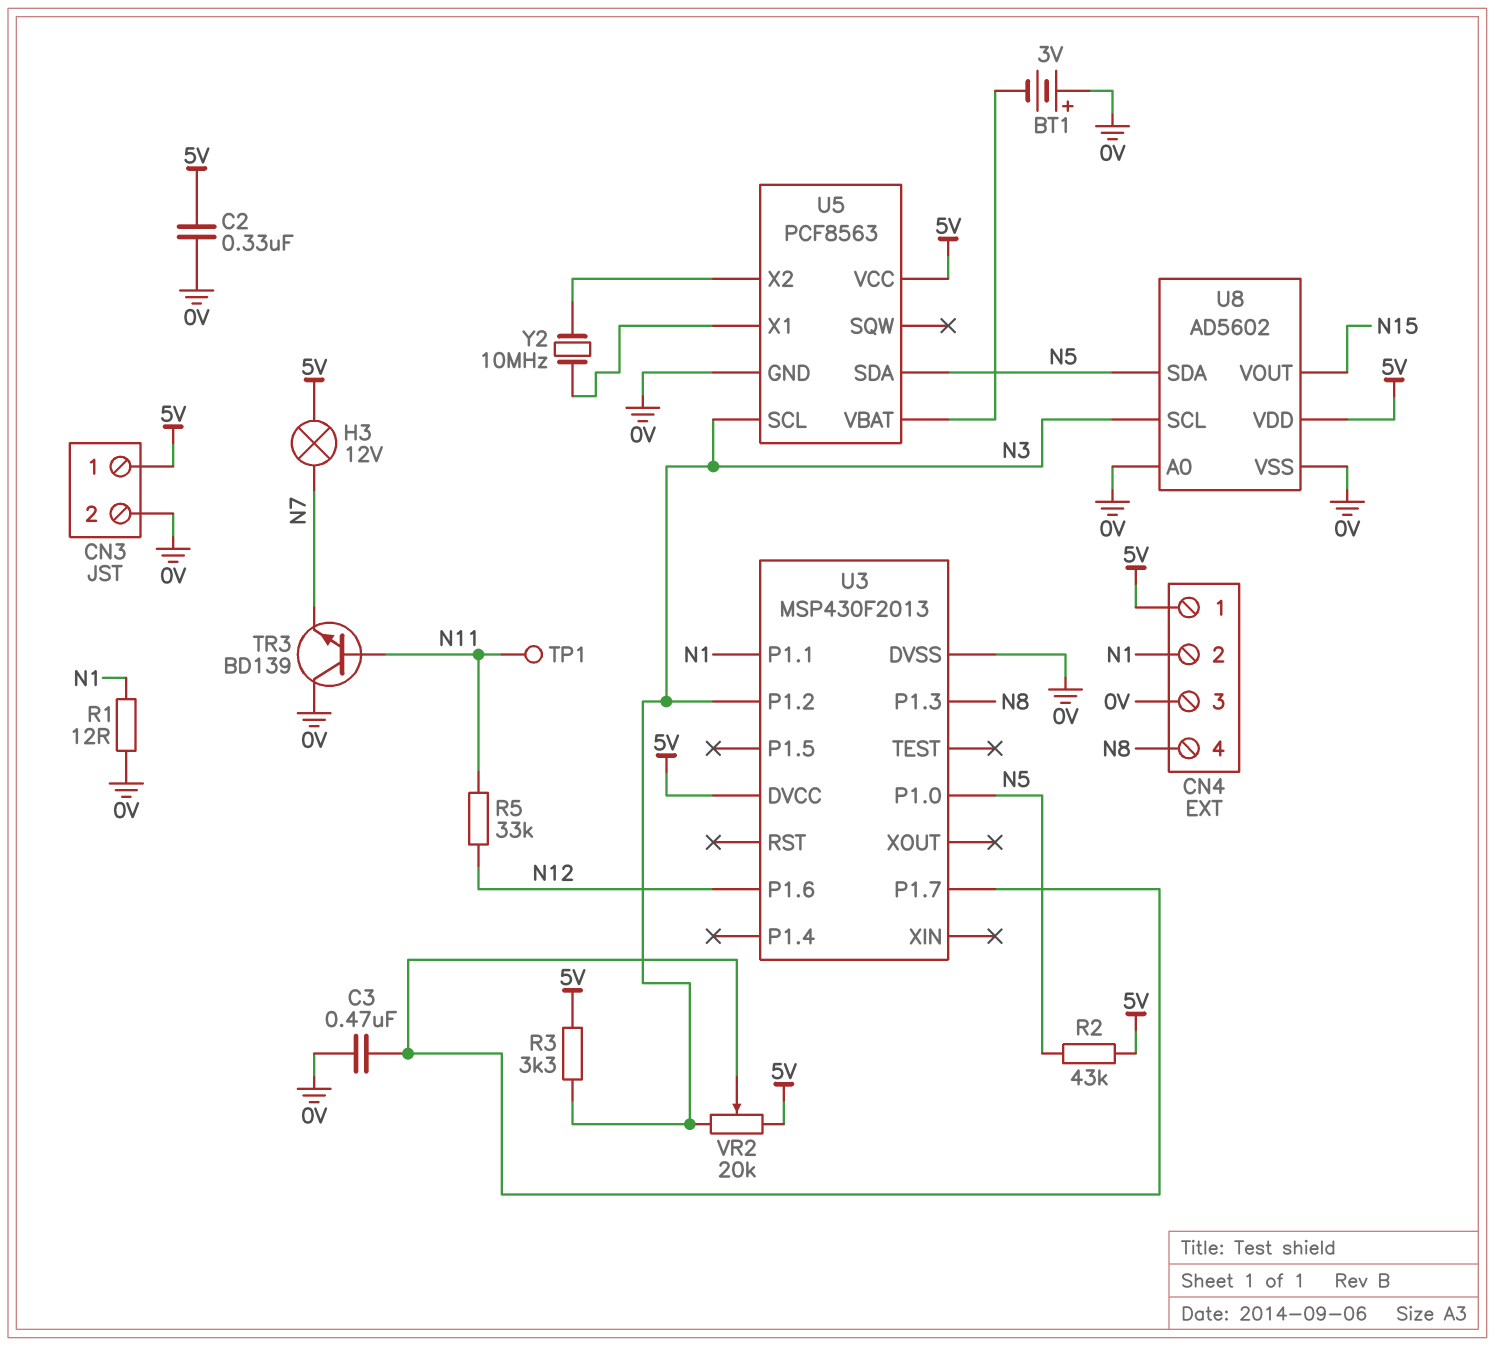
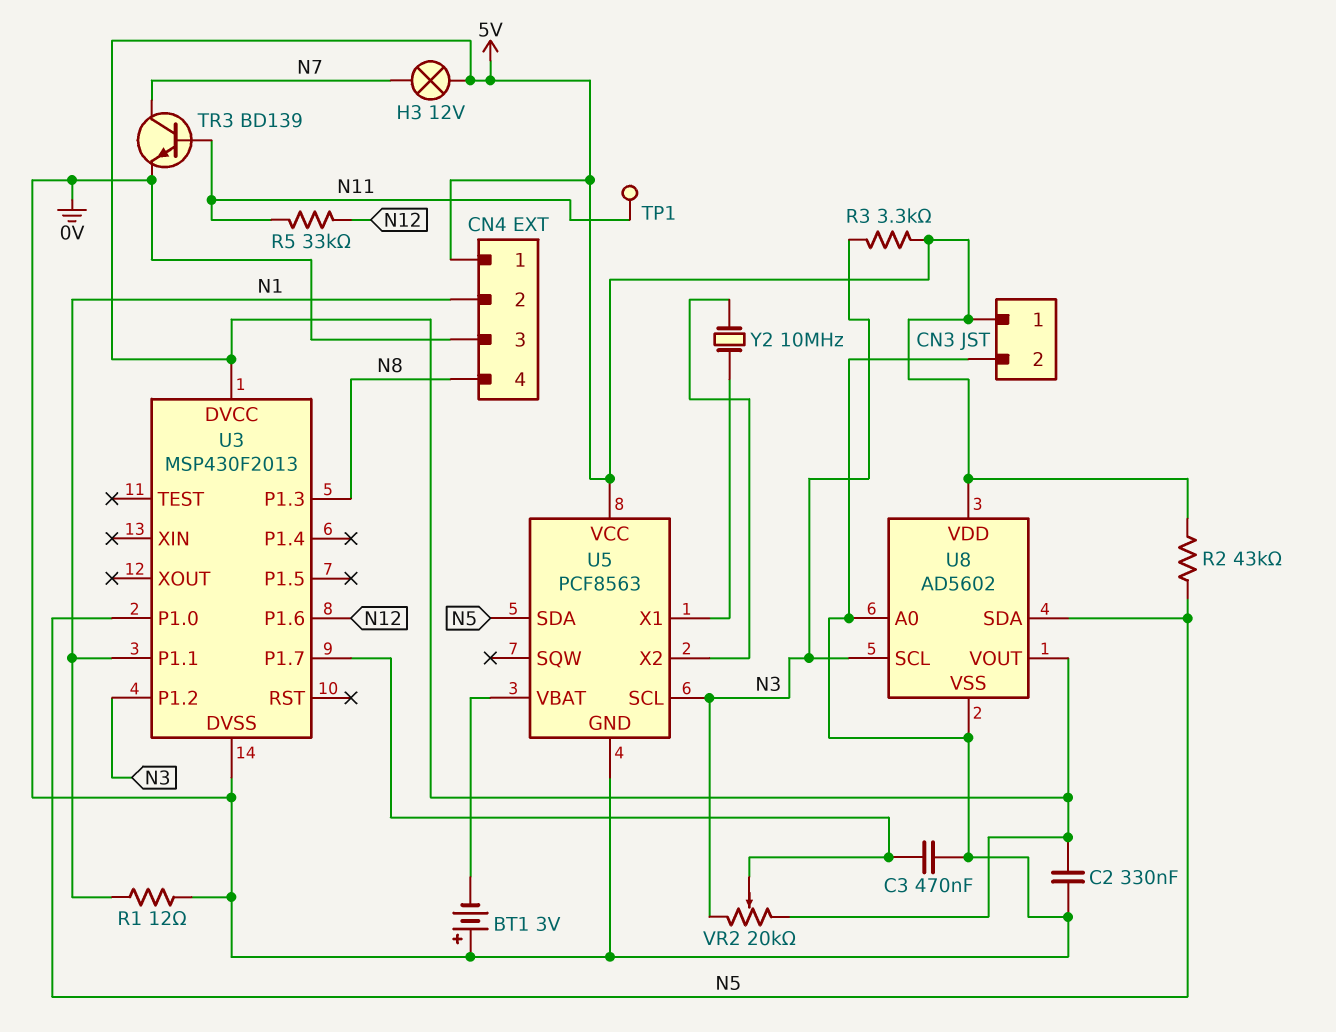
TR3: NPN BD139 (B N11, C 0V, E N7) -> NPN BD139 (B N11, C N7, E 0V)
U8 pin VOUT: N15 -> 5V

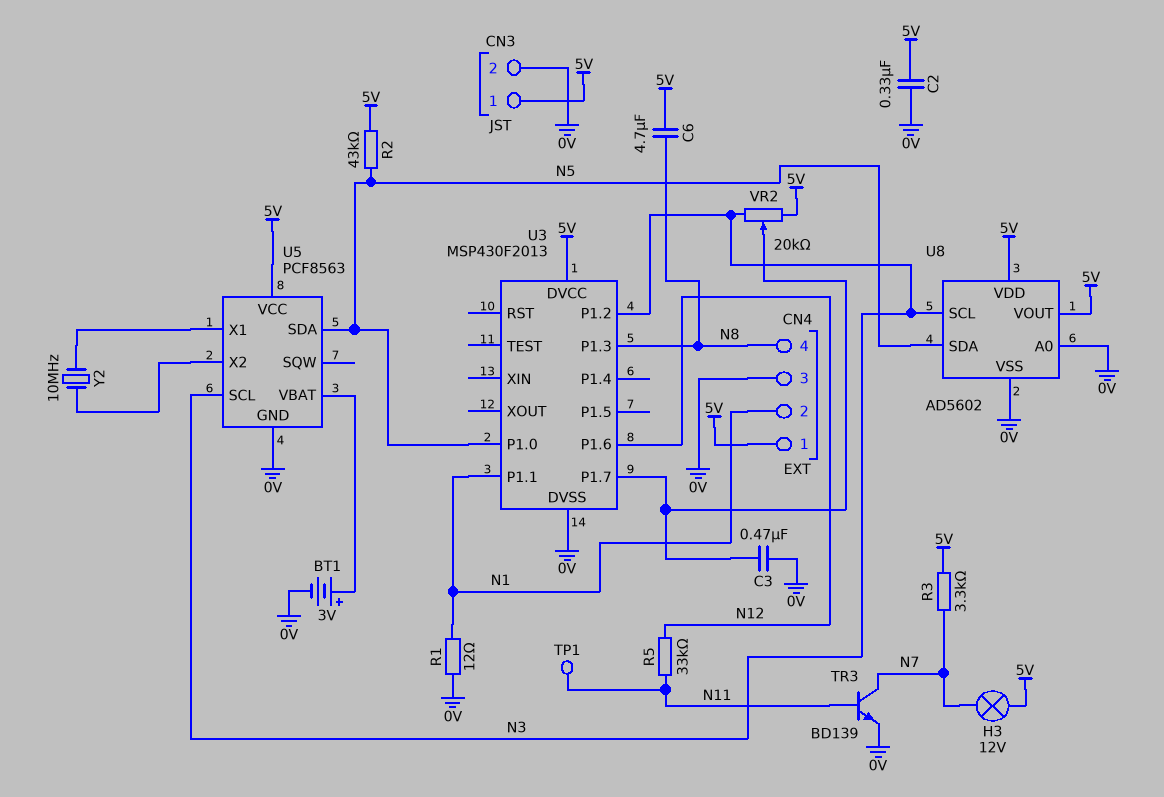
BT1: 3V (plus 0V, minus U5/VBAT) -> 3V (plus U5/VBAT, minus 0V)
C6: none -> 4.7uF (5V, N8)
R3: 3.3k (5V, N3) -> 3.3k (5V, N7)

